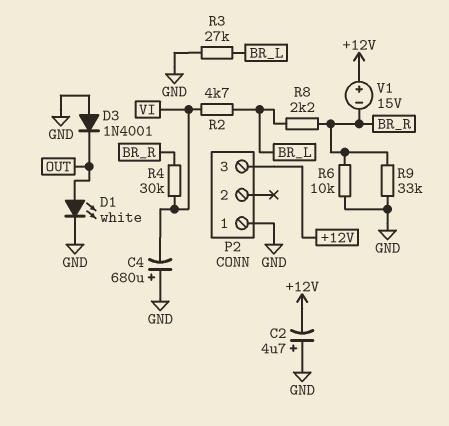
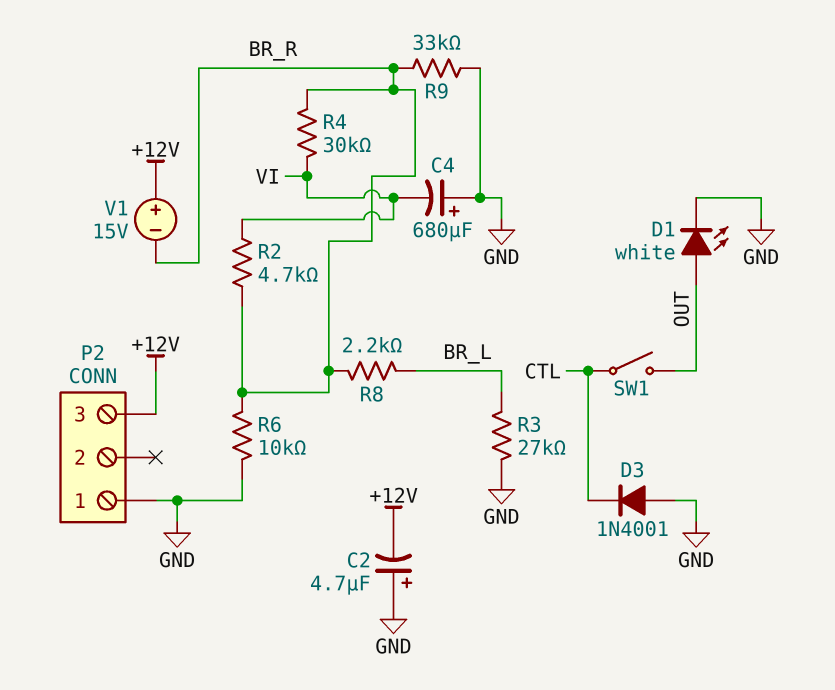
D3: diode 1N4001 (A GND, K OUT) -> diode 1N4001 (A GND, K CTL)
R2: 4.7k (BR_L, VI) -> 4.7k (BR_R, VI)
SW1: none -> switch (CTL, OUT)

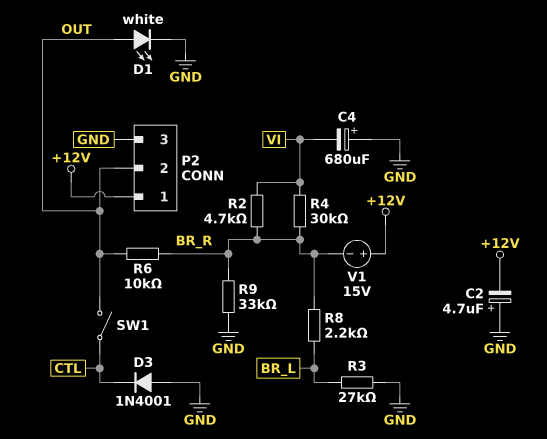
P2 pin 1: GND -> +12V
P2 pin 2: none -> OUT
P2 pin 3: +12V -> GND
R6: 10k (BR_R, GND) -> 10k (BR_R, OUT)

